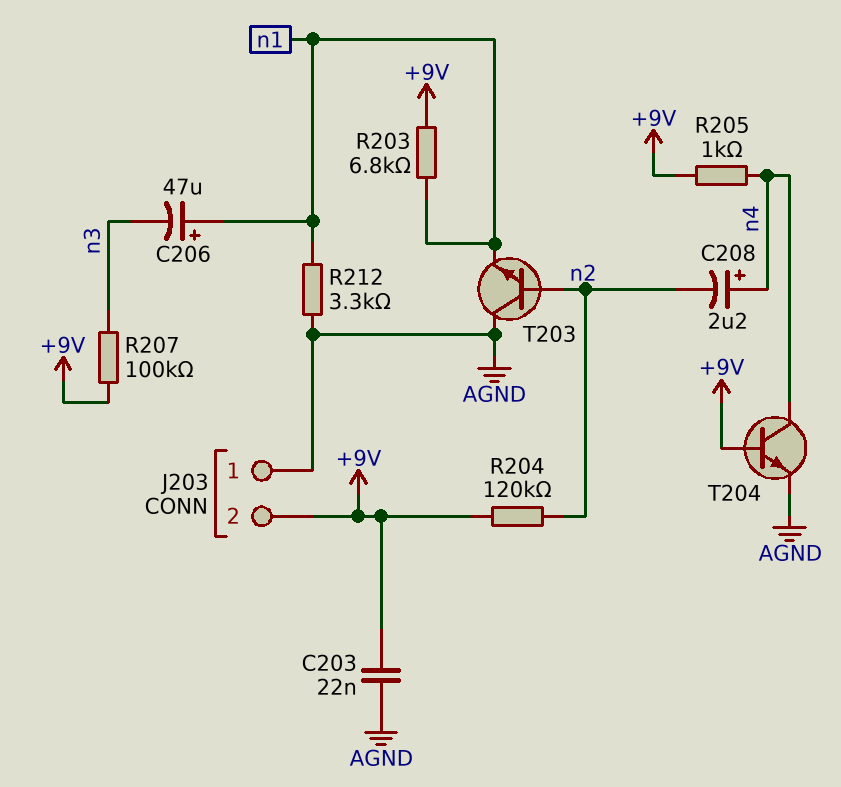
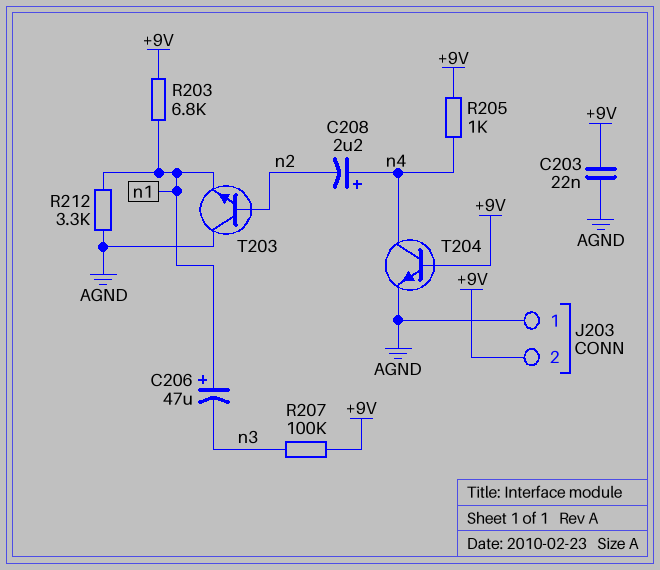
R204: 120k (+9V, n2) -> none

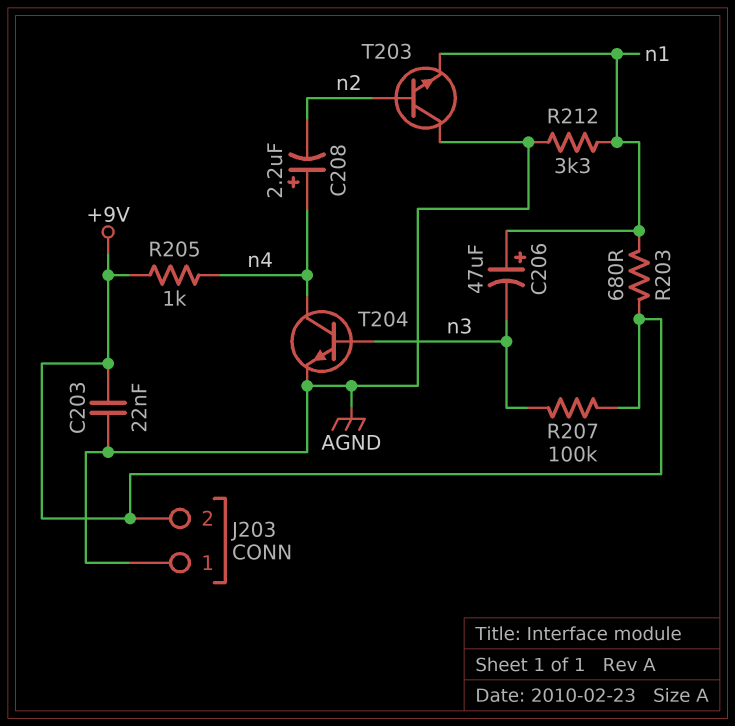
R203: 6.8k (+9V, n1) -> 680 (+9V, n1)
T204: NPN (B +9V, C n4, E AGND) -> NPN (B n3, C n4, E AGND)

